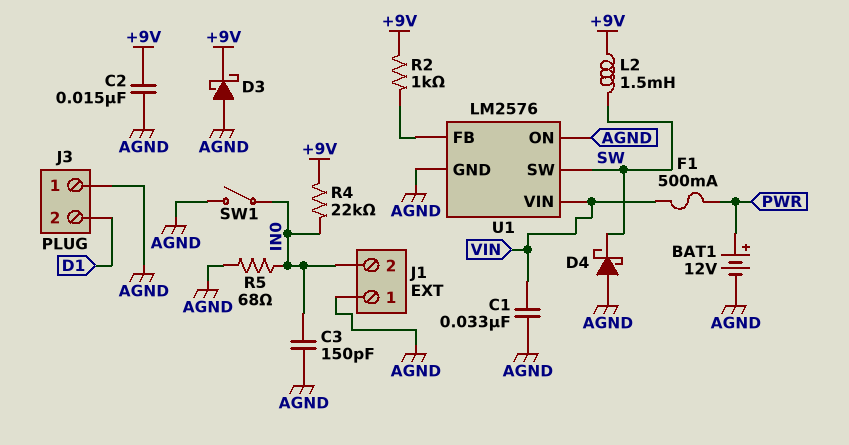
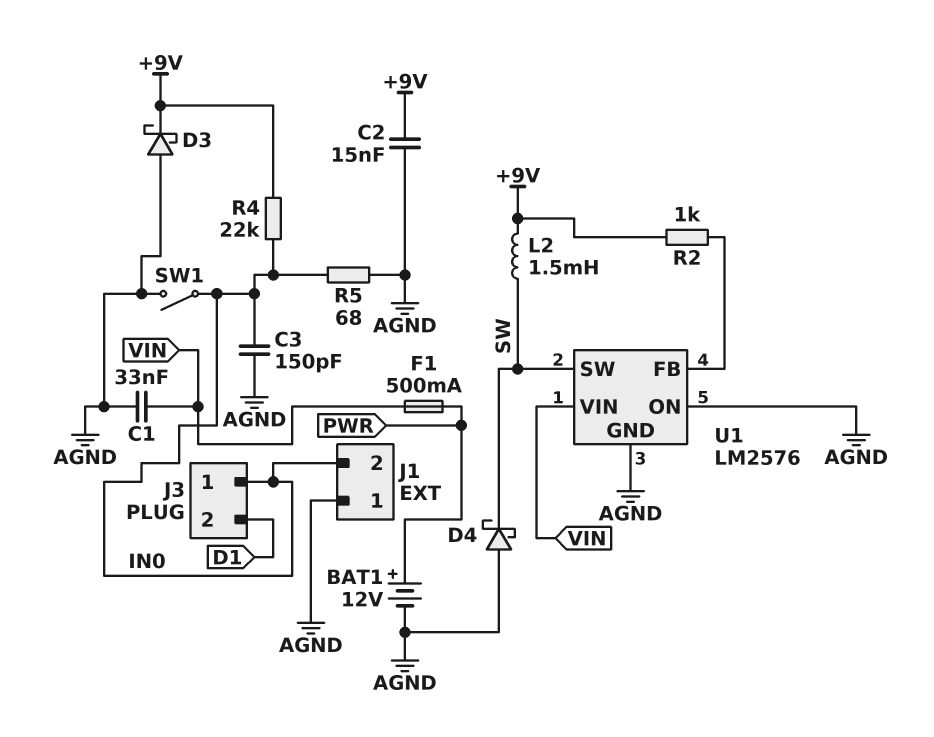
J3 pin 1: AGND -> IN0

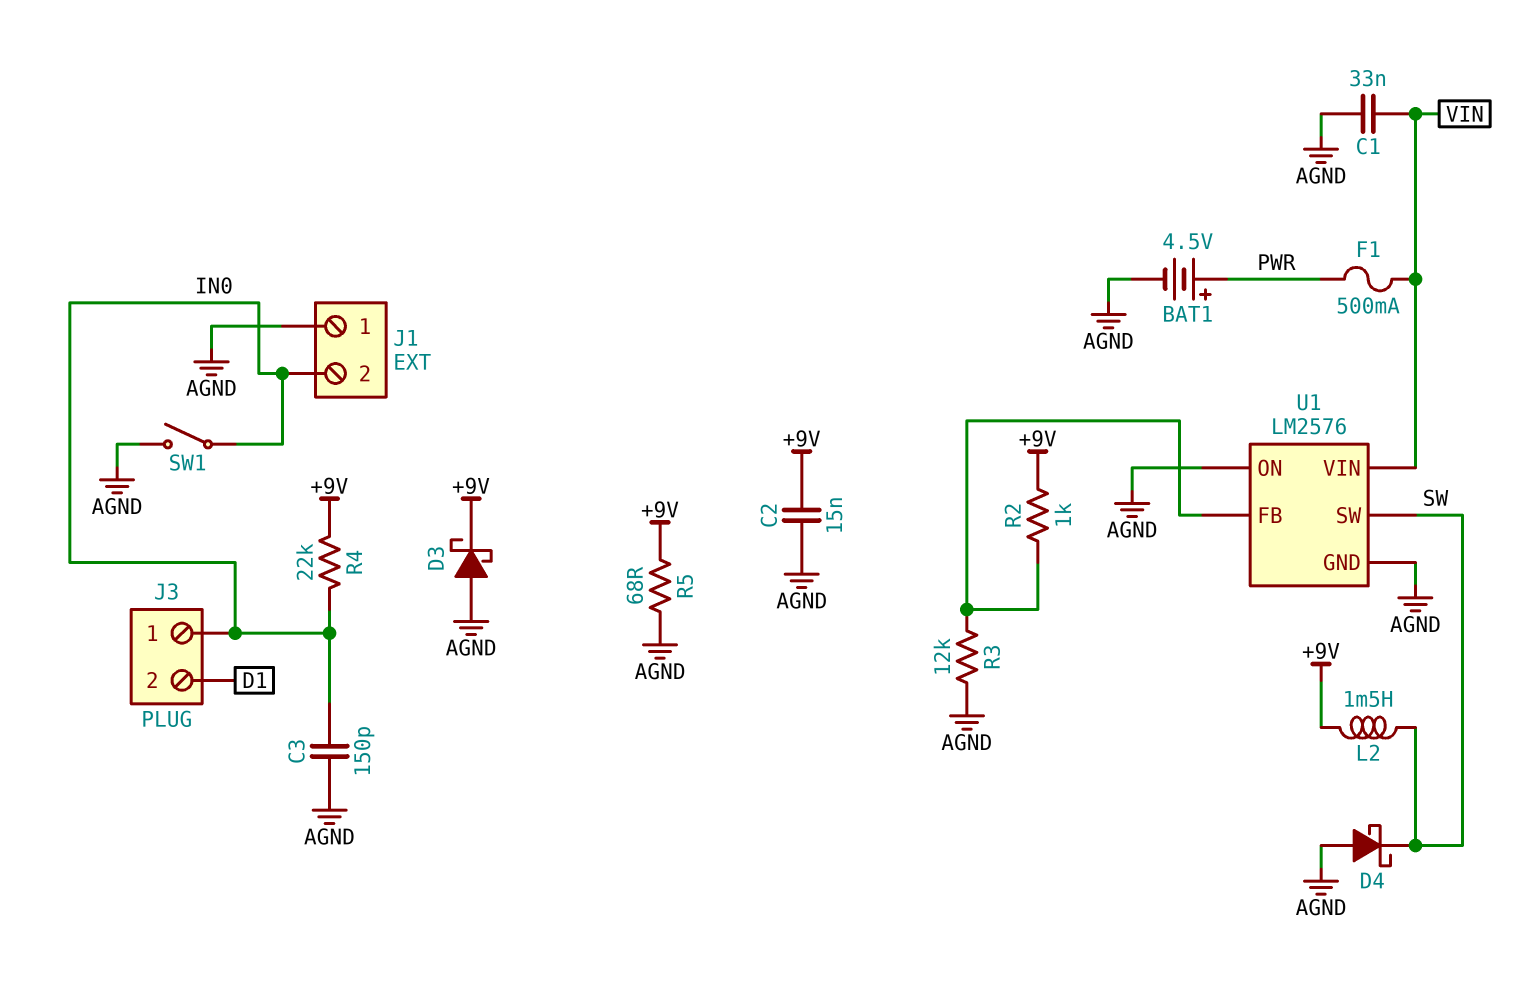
BAT1: 12V (plus PWR, minus AGND) -> 4.5V (plus PWR, minus AGND)
R3: none -> 12k (AGND, U1/FB)
R5: 68 (AGND, IN0) -> 68 (+9V, AGND)

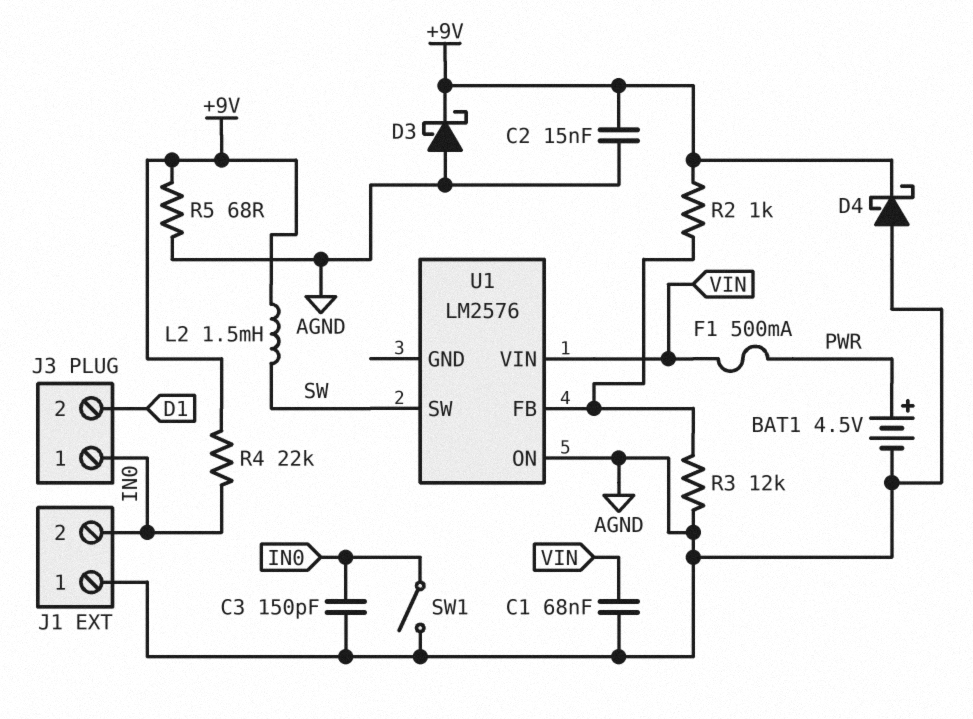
C1: 33nF (AGND, VIN) -> 68nF (AGND, VIN)
D4: schottky (A AGND, K SW) -> schottky (A AGND, K +9V)
U1 pin GND: AGND -> none

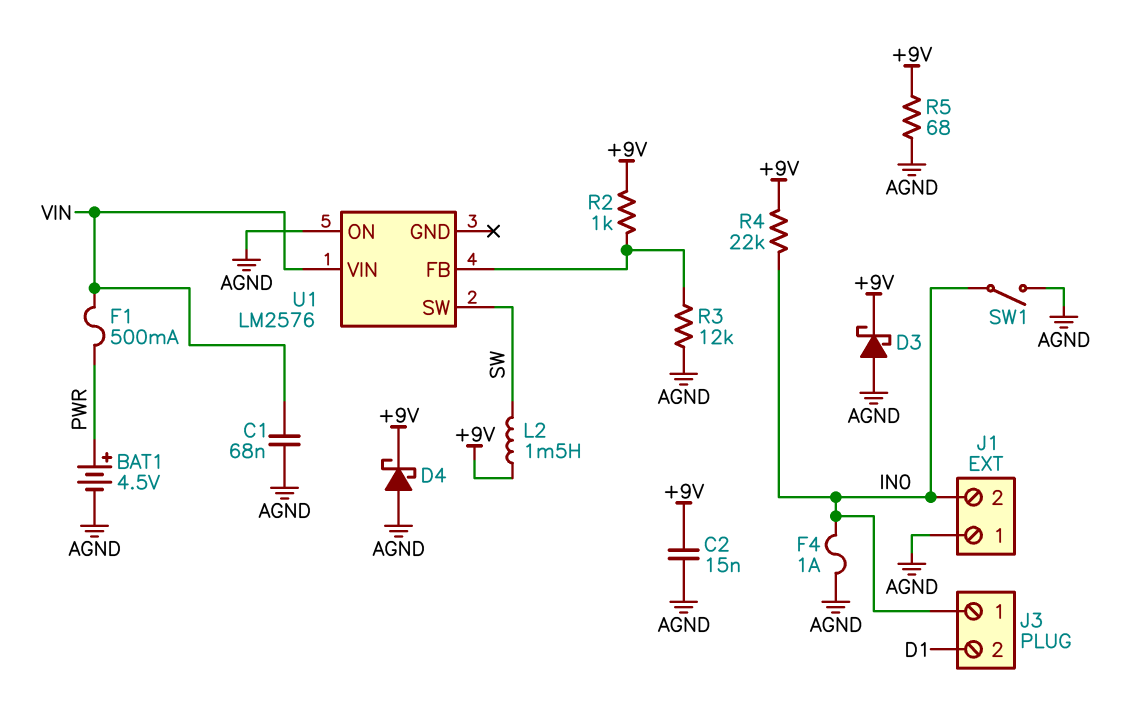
C3: 150pF (AGND, IN0) -> none
F4: none -> 1A (AGND, IN0)

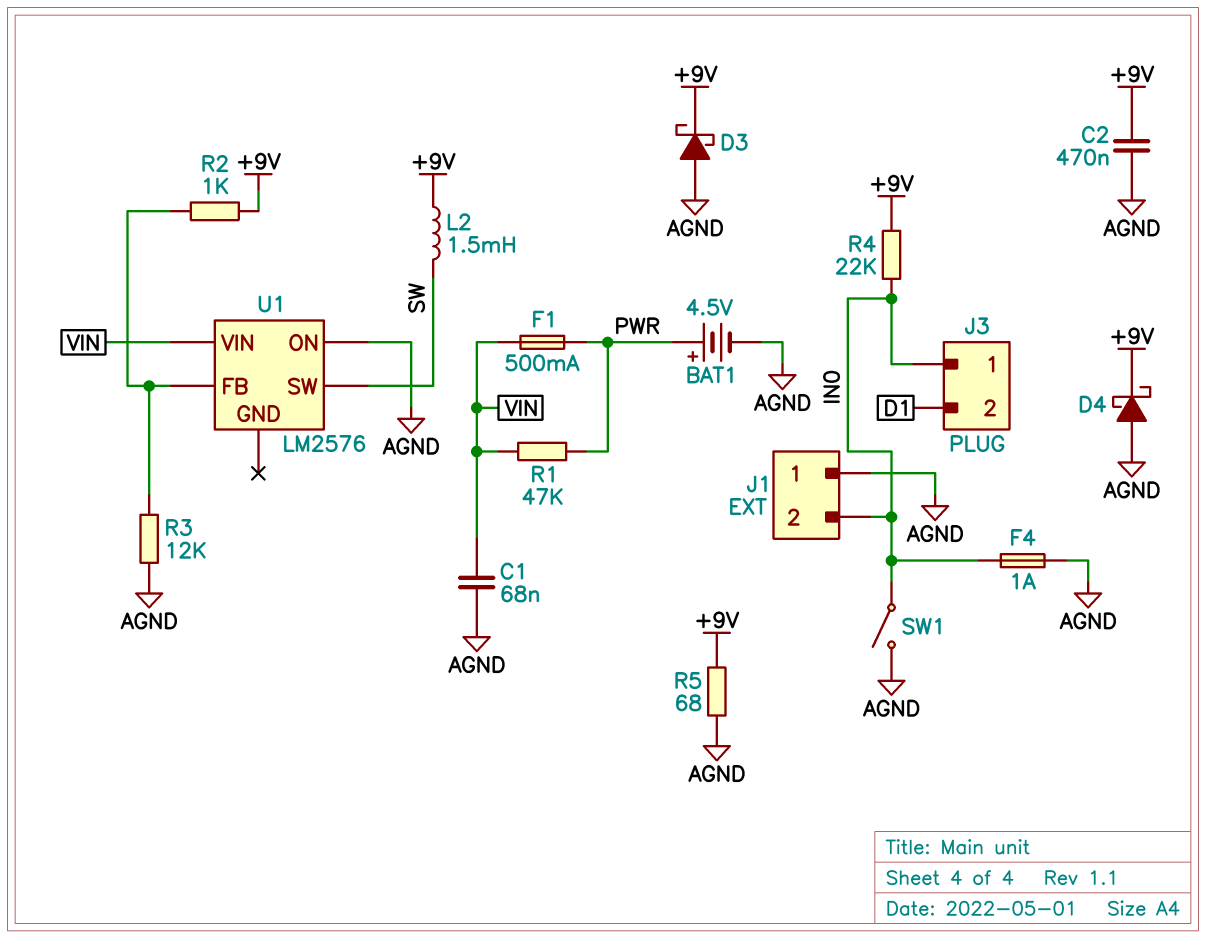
C2: 15nF (+9V, AGND) -> 470nF (+9V, AGND)
R1: none -> 47k (PWR, VIN)

